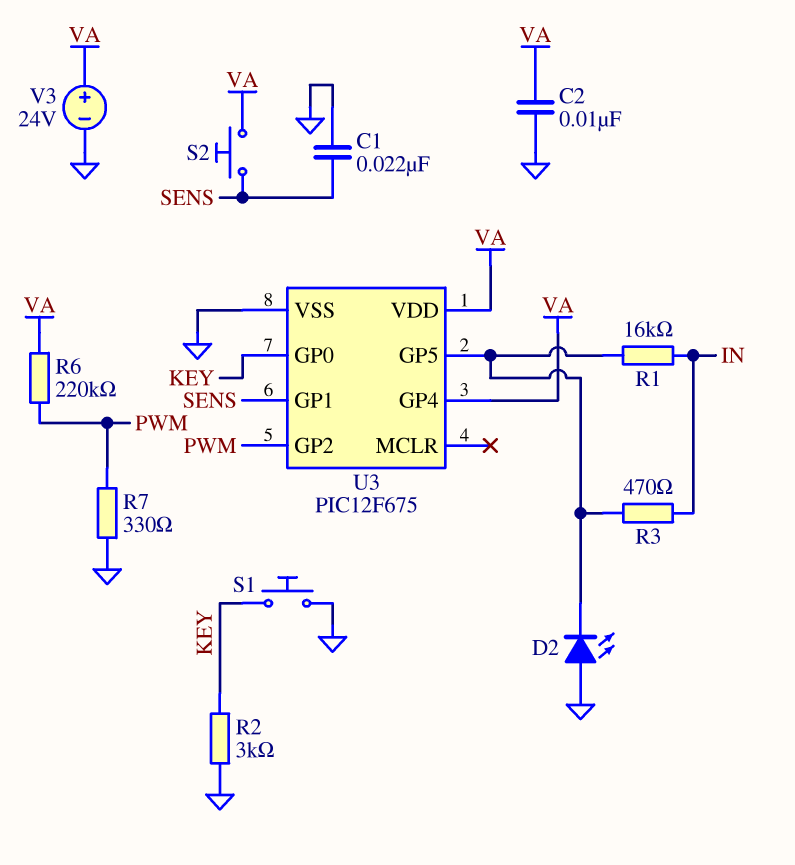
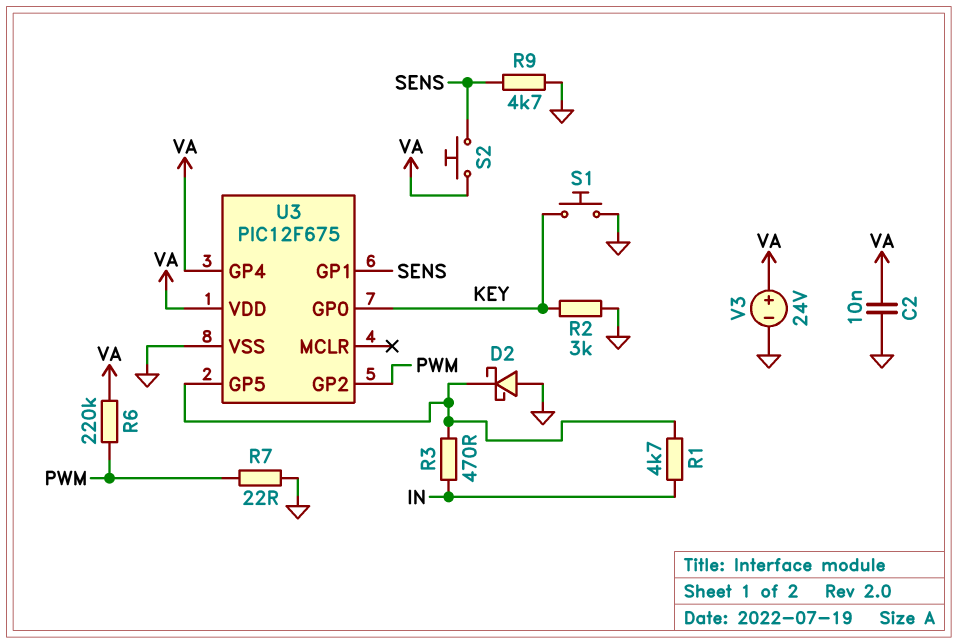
C1: 22nF (GND, SENS) -> none
D2: LED (A GND, K U3/GP5) -> schottky (A GND, K U3/GP5)
R1: 16k (IN, U3/GP5) -> 4.7k (IN, U3/GP5)
R7: 330 (GND, PWM) -> 22 (GND, PWM)
R9: none -> 4.7k (GND, SENS)

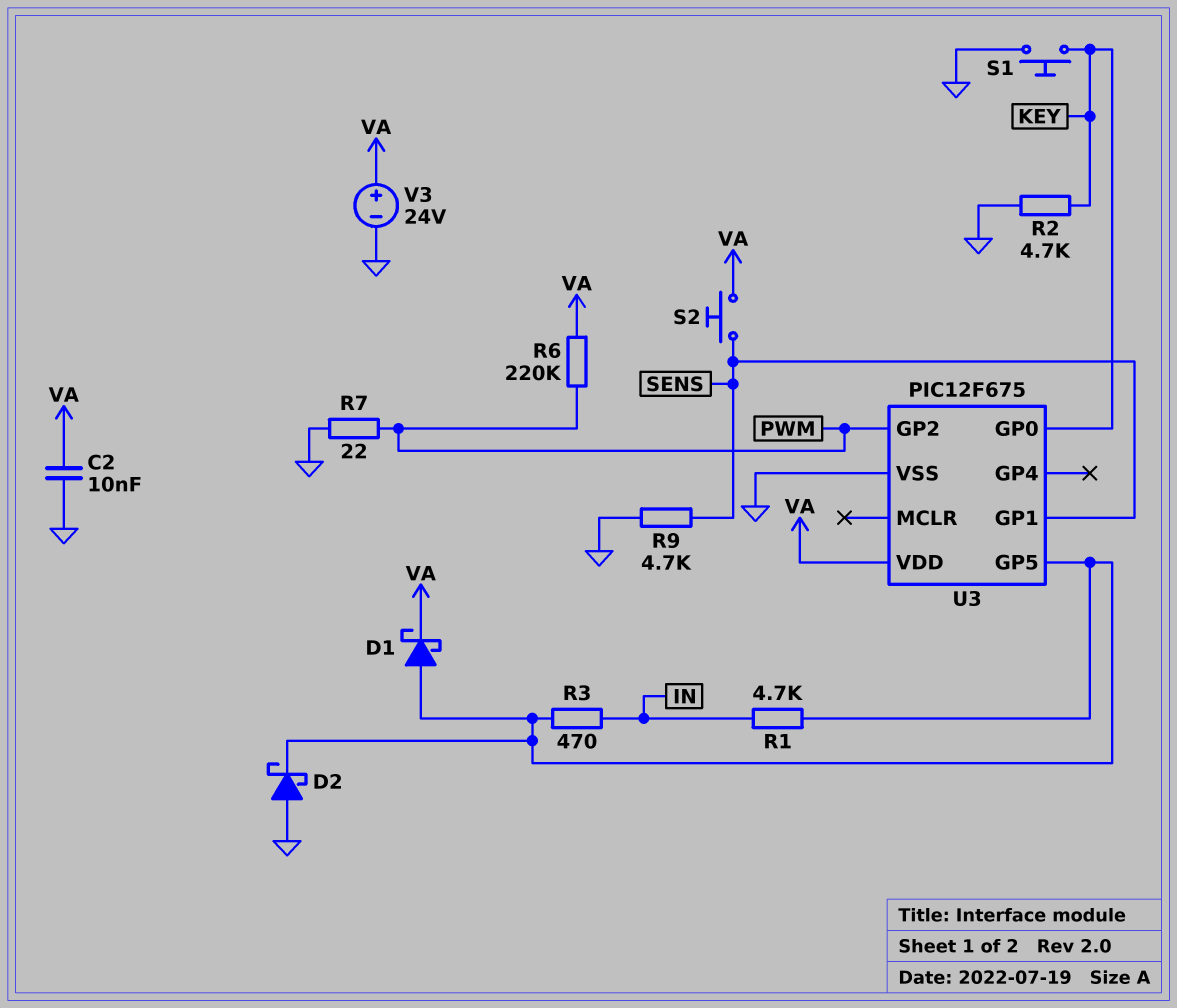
D1: none -> schottky (A U3/GP5, K VA)
R2: 3k (GND, KEY) -> 4.7k (GND, KEY)
U3 pin GP4: VA -> none

